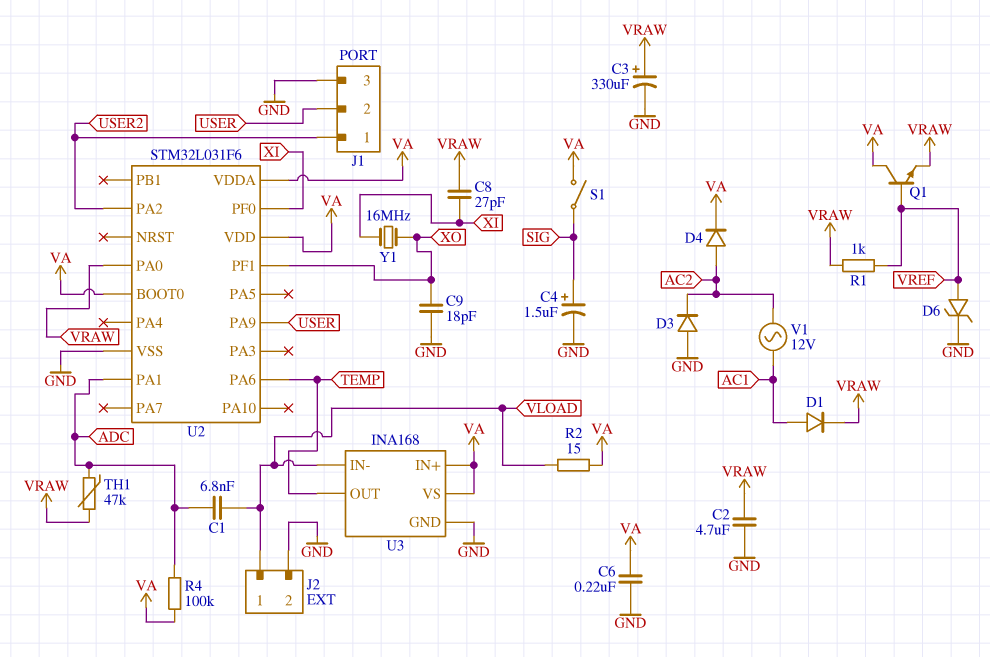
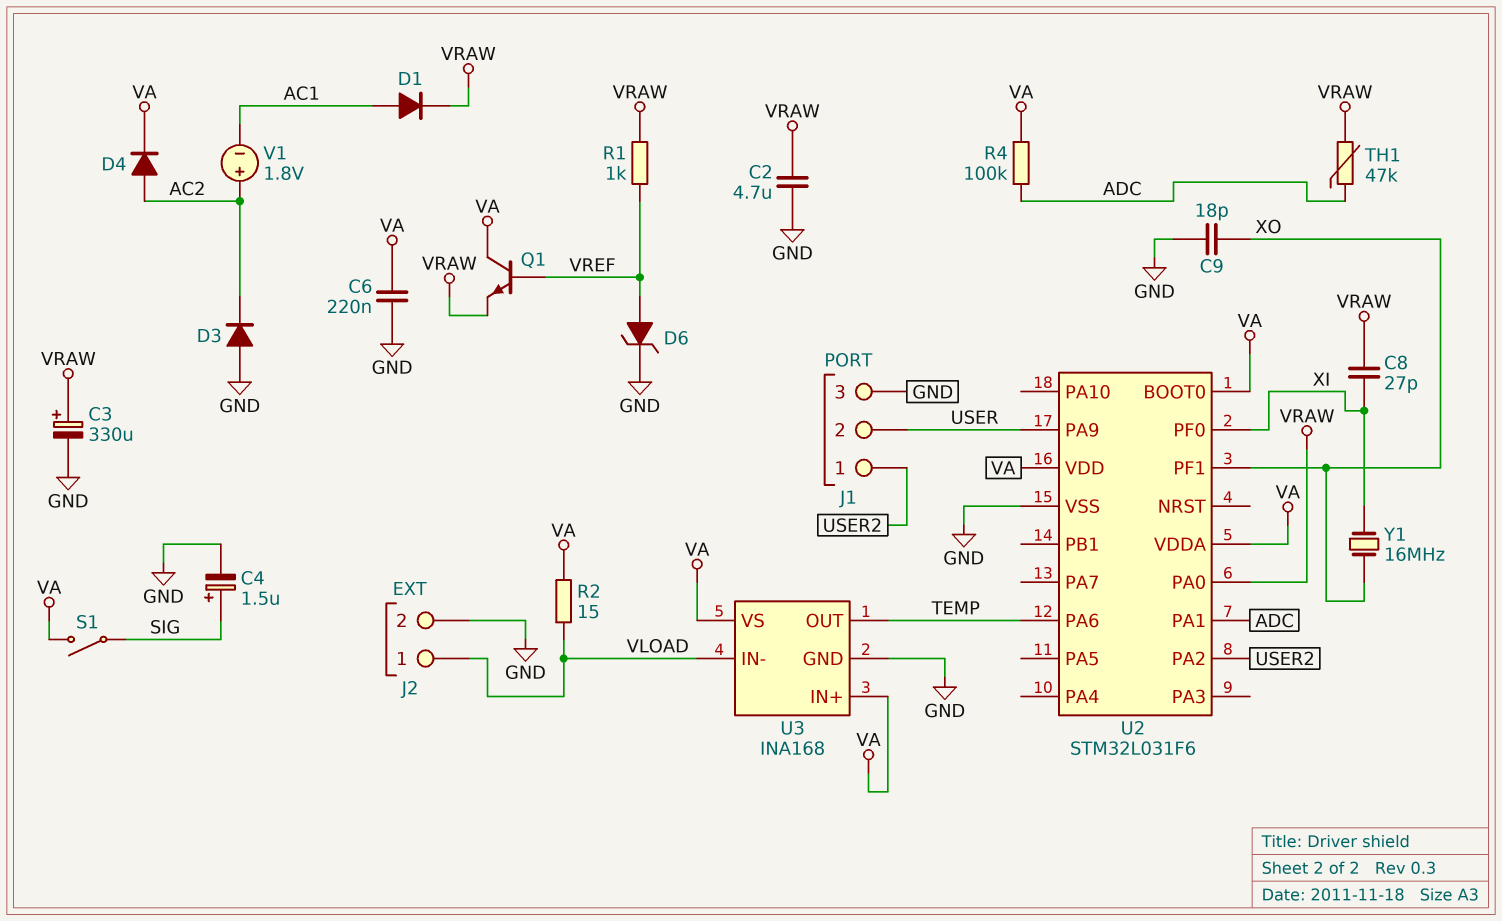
C1: 6.8nF (ADC, VLOAD) -> none
V1: AC 12V (AC1, AC2) -> 1.8V (plus AC2, minus AC1)

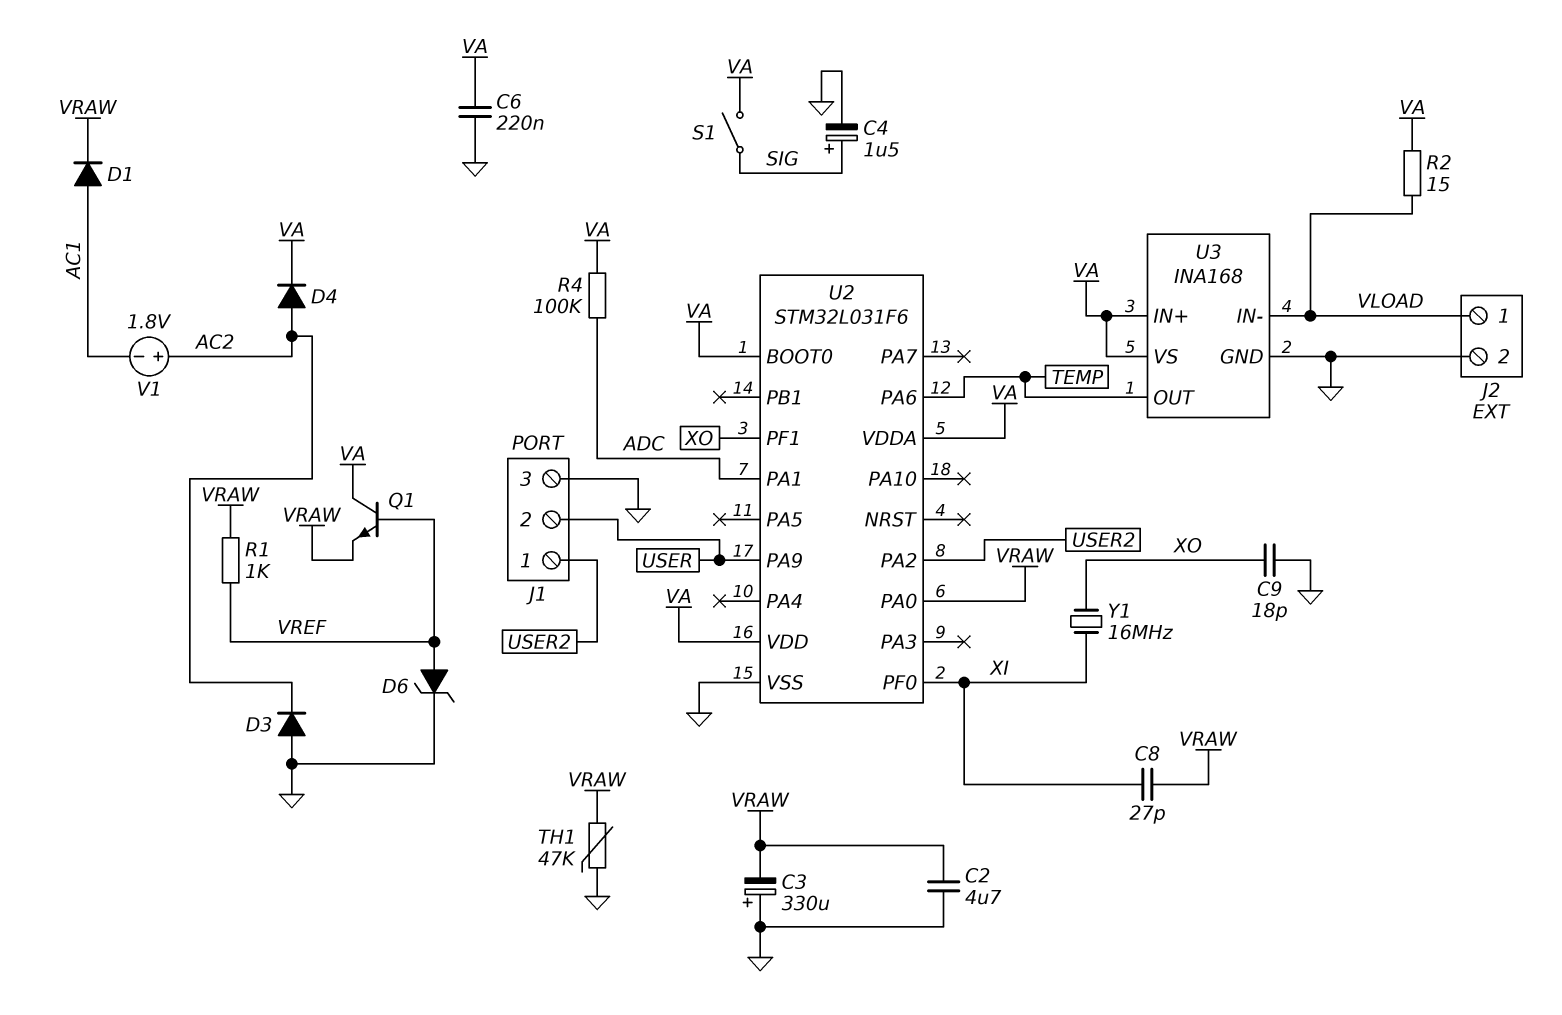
C3: 330uF (plus VRAW, minus GND) -> 330uF (plus GND, minus VRAW)
TH1: 47k (ADC, VRAW) -> 47k (GND, VRAW)

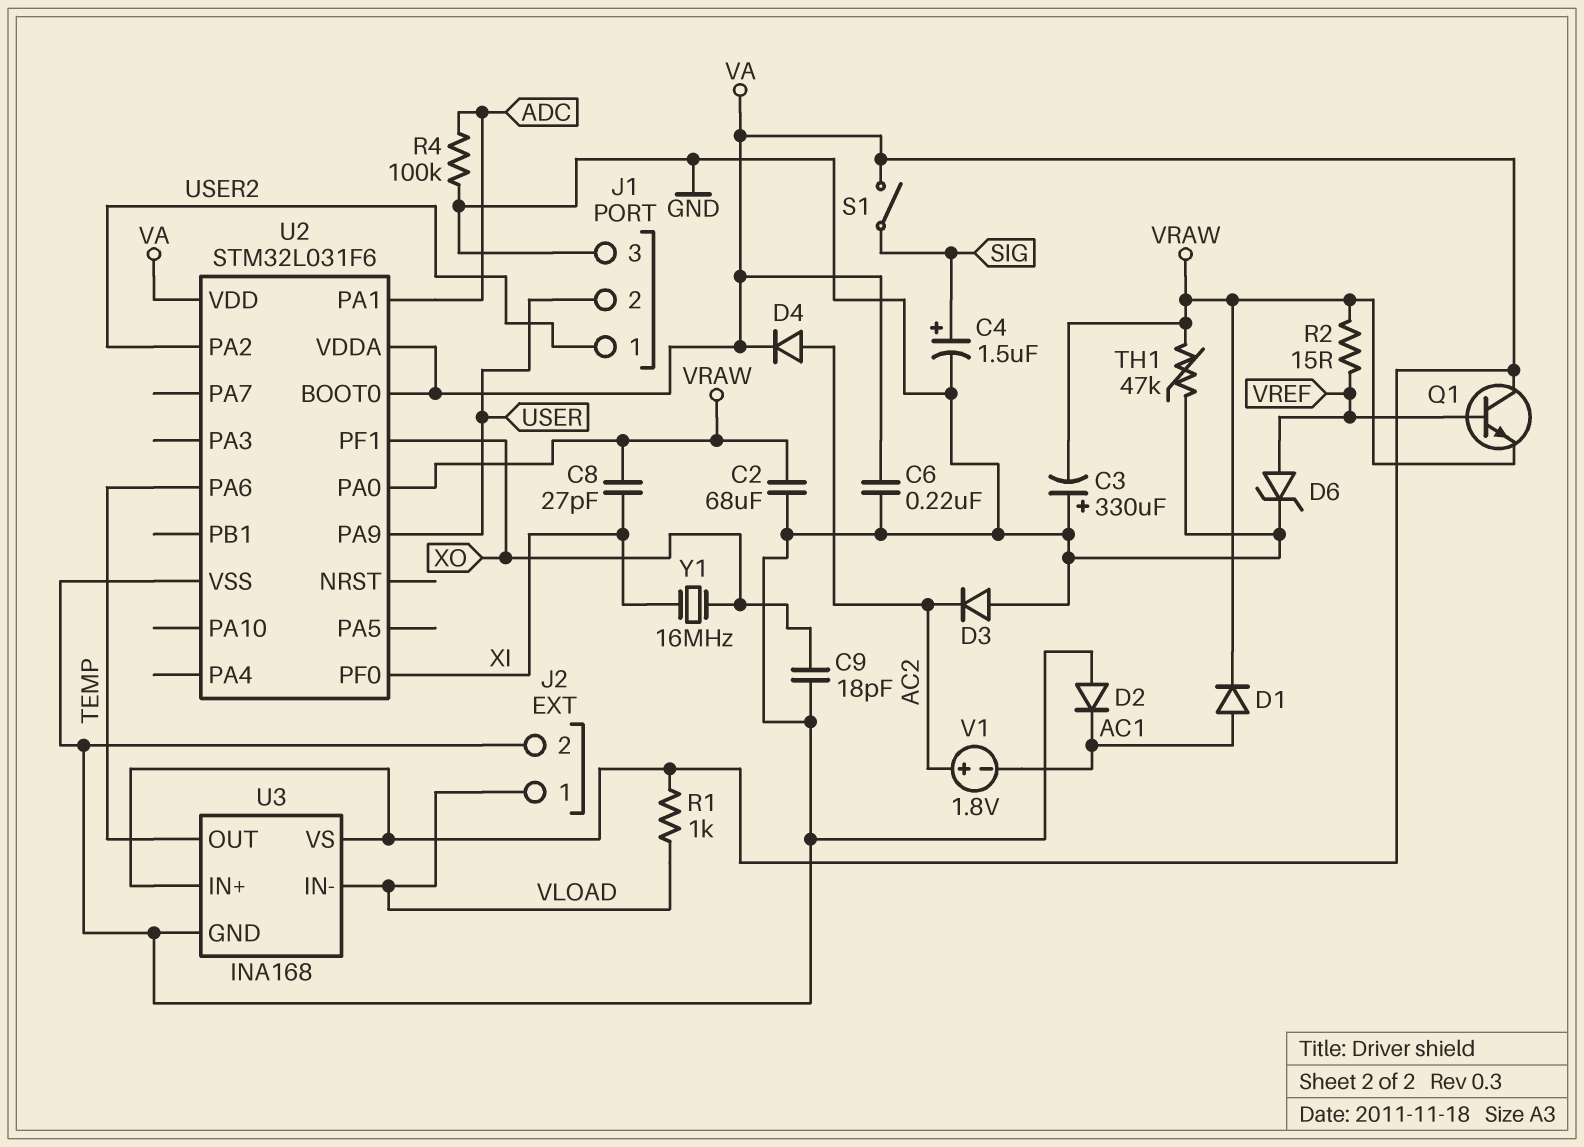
C2: 4.7uF (GND, VRAW) -> 68uF (GND, VRAW)
D2: none -> diode (A GND, K AC1)
R1: 1k (VRAW, VREF) -> 1k (VA, VLOAD)
R2: 15 (VA, VLOAD) -> 15 (VRAW, VREF)
R4: 100k (ADC, VA) -> 100k (ADC, GND)

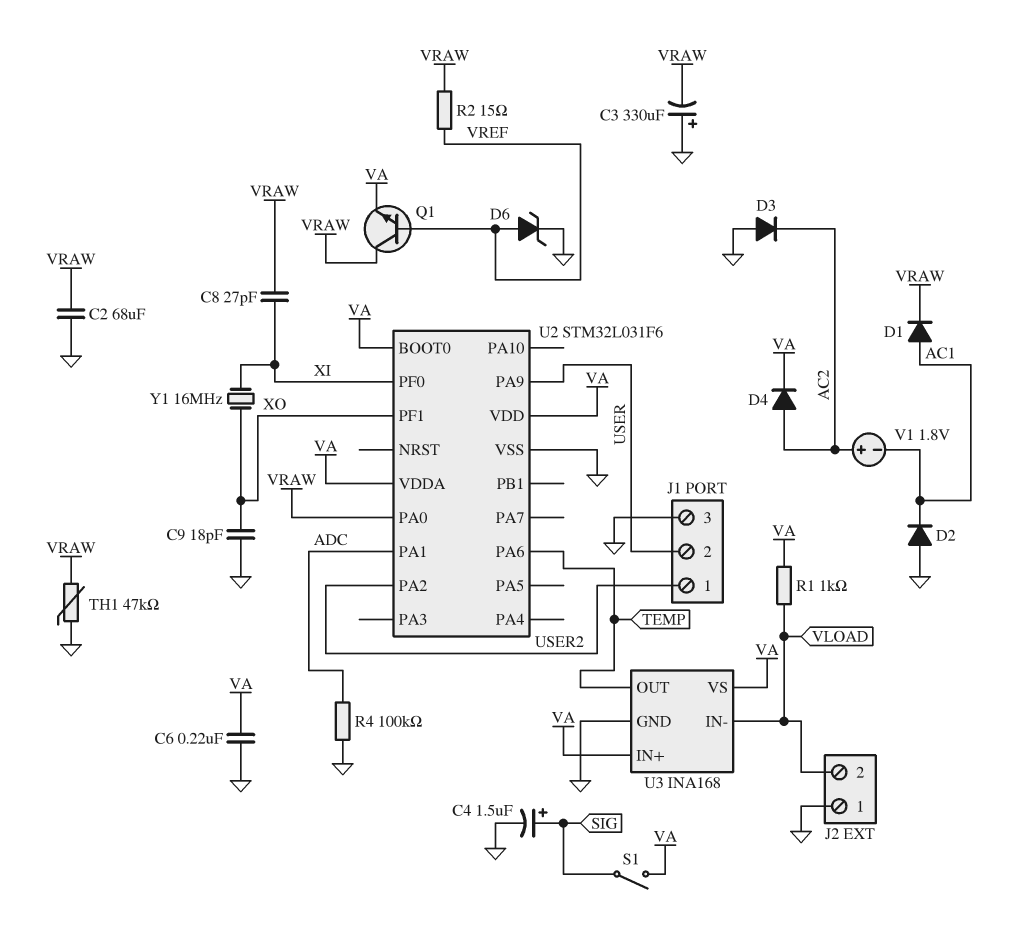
J2 pin 1: VLOAD -> GND
J2 pin 2: GND -> VLOAD
Q1: NPN (B VREF, C VA, E VRAW) -> NPN (B VREF, C VRAW, E VA)

